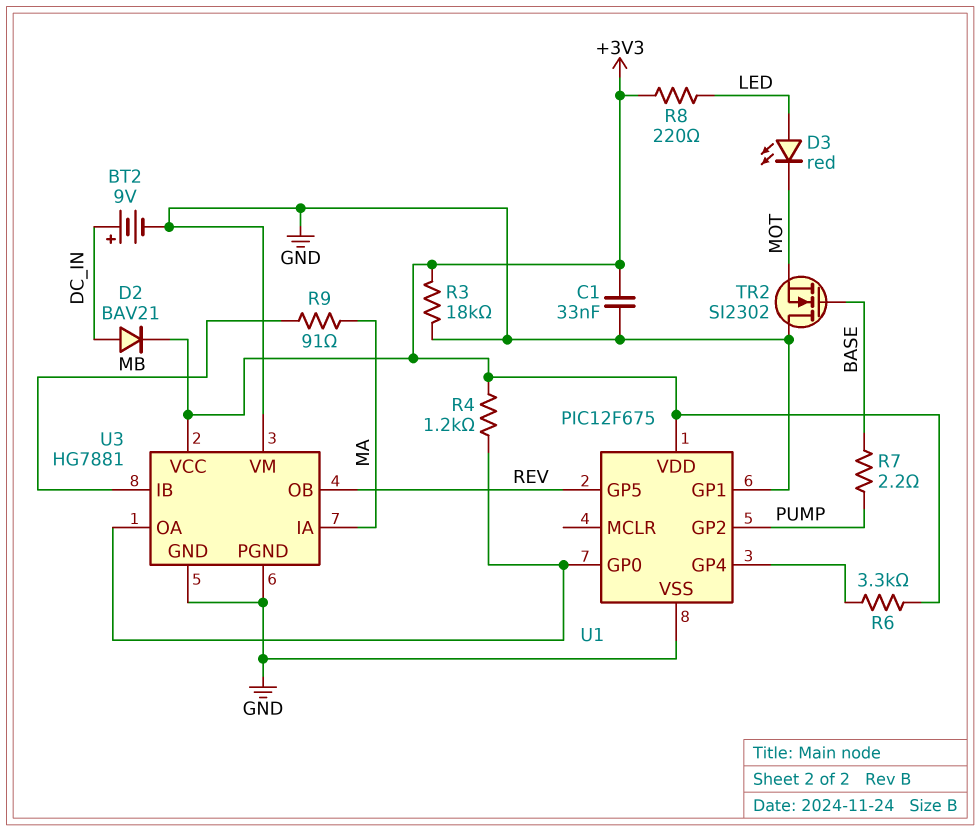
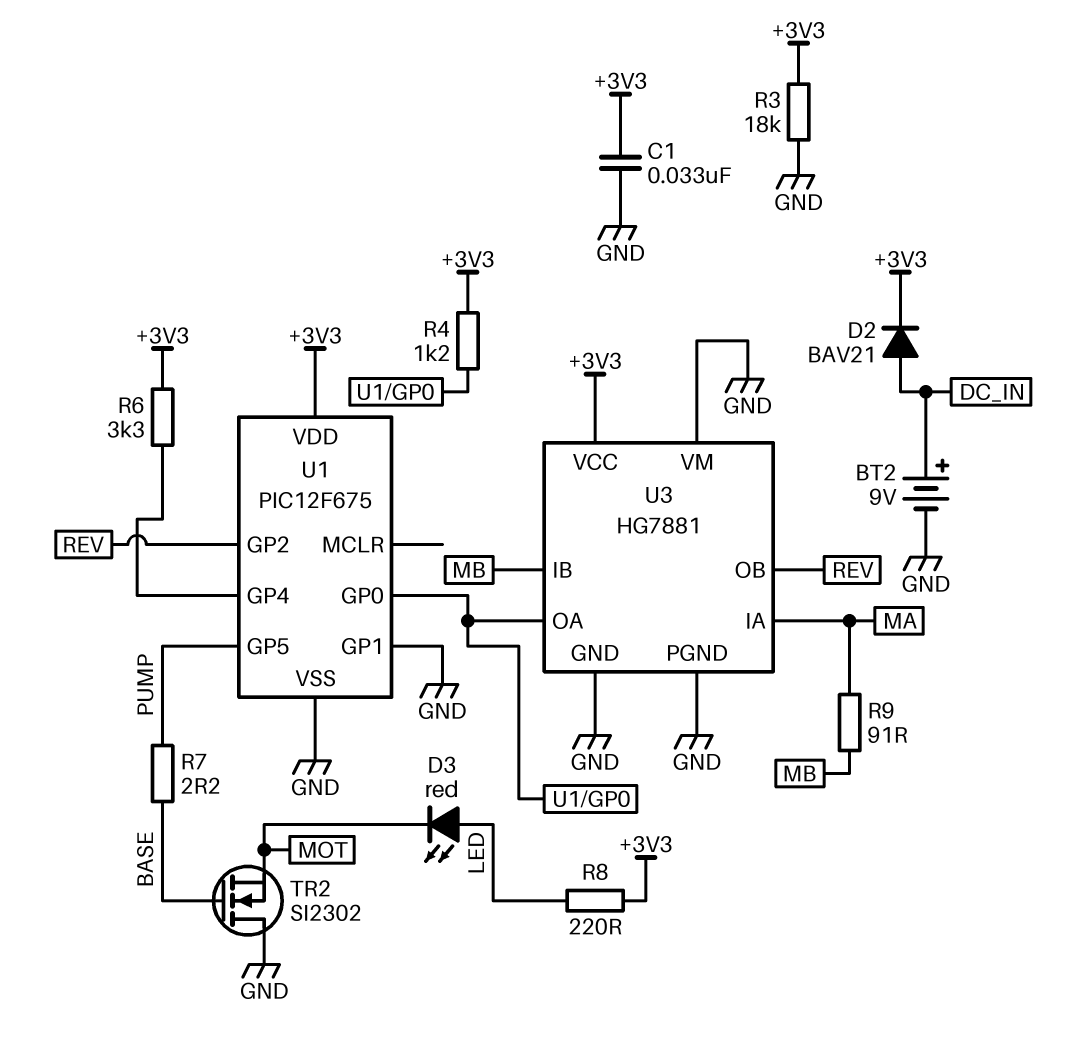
U1 pin GP2: PUMP -> REV
U1 pin GP5: REV -> PUMP

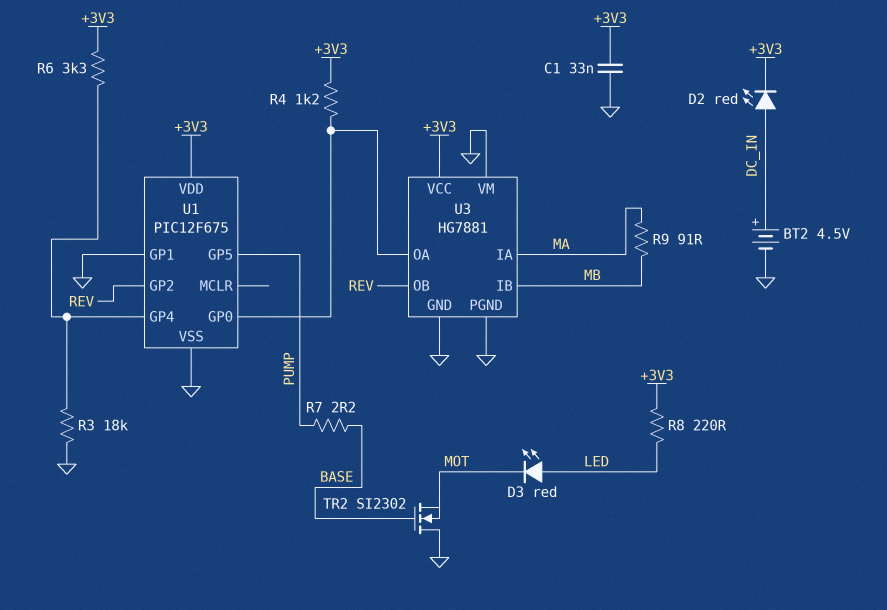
BT2: 9V (plus DC_IN, minus GND) -> 4.5V (plus DC_IN, minus GND)
D2: diode BAV21 (A DC_IN, K +3V3) -> LED red (A DC_IN, K +3V3)
R3: 18k (+3V3, GND) -> 18k (GND, U1/GP4)

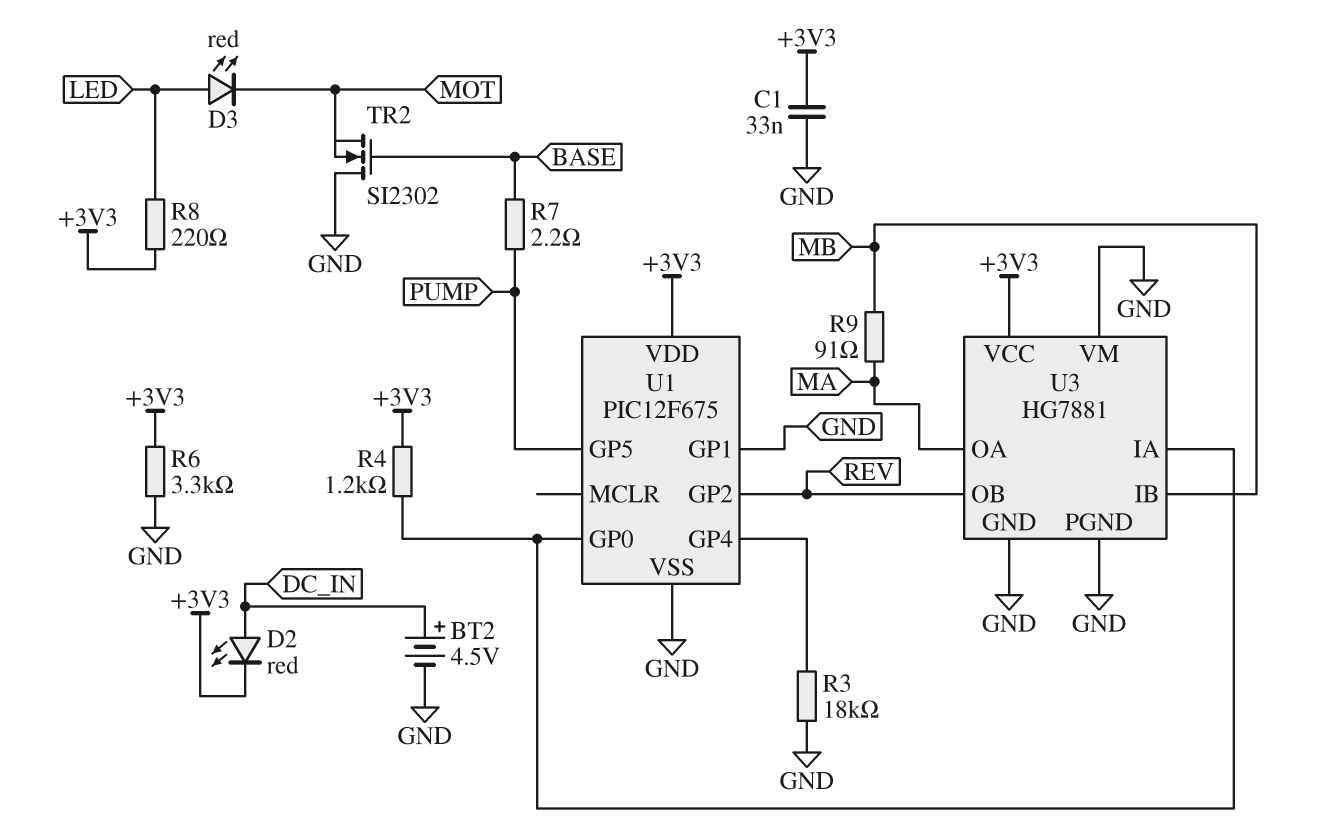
R6: 3.3k (+3V3, U1/GP4) -> 3.3k (+3V3, GND)
U3 pin IA: MA -> U1/GP0
U3 pin OA: U1/GP0 -> MA

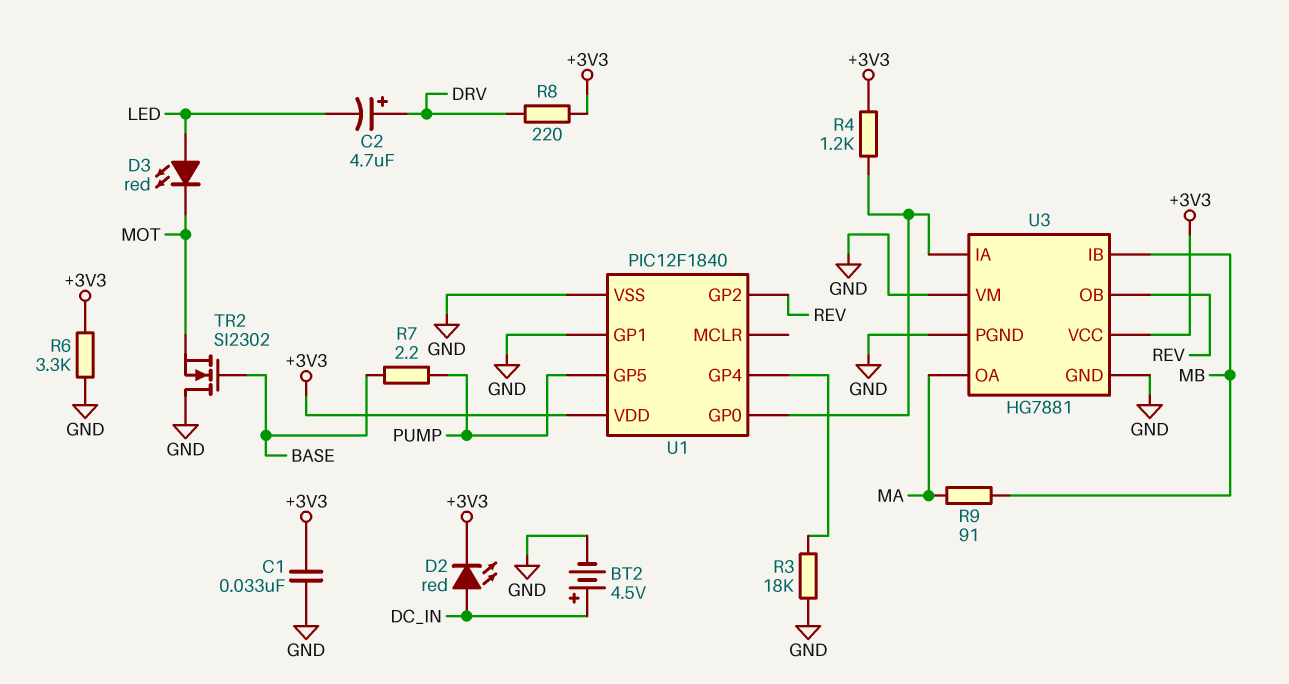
C2: none -> 4.7uF (plus DRV, minus LED)
R8: 220 (+3V3, LED) -> 220 (+3V3, DRV)
U1: PIC12F675 -> PIC12F1840

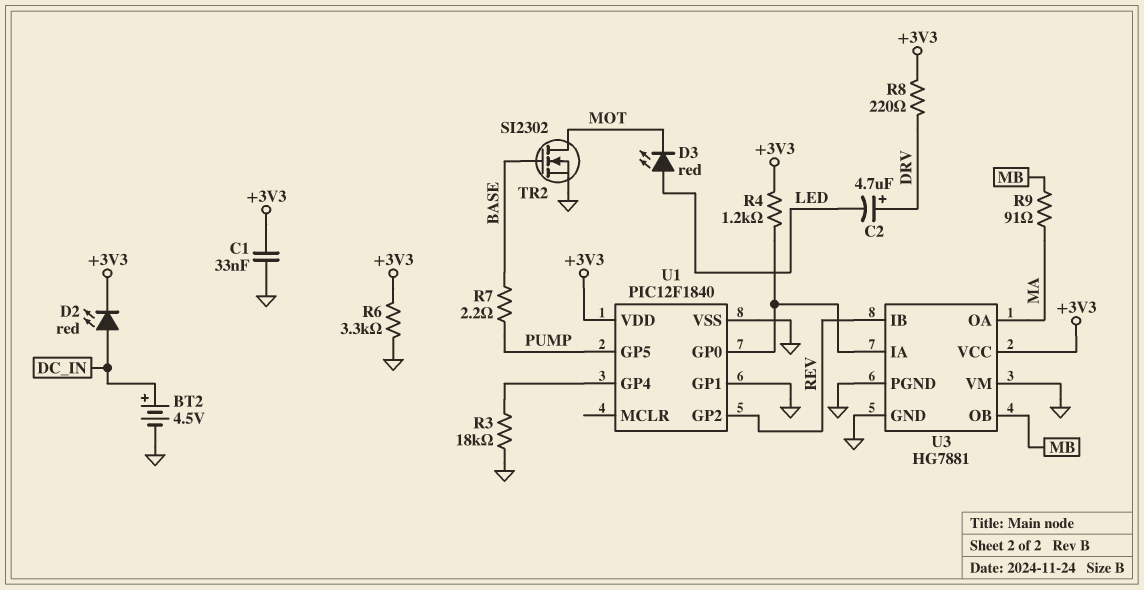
TR2: NMOS SI2302 (G BASE, D GND, S MOT) -> NMOS SI2302 (G BASE, D MOT, S GND)
U3 pin IB: MB -> REV
U3 pin OB: REV -> MB

